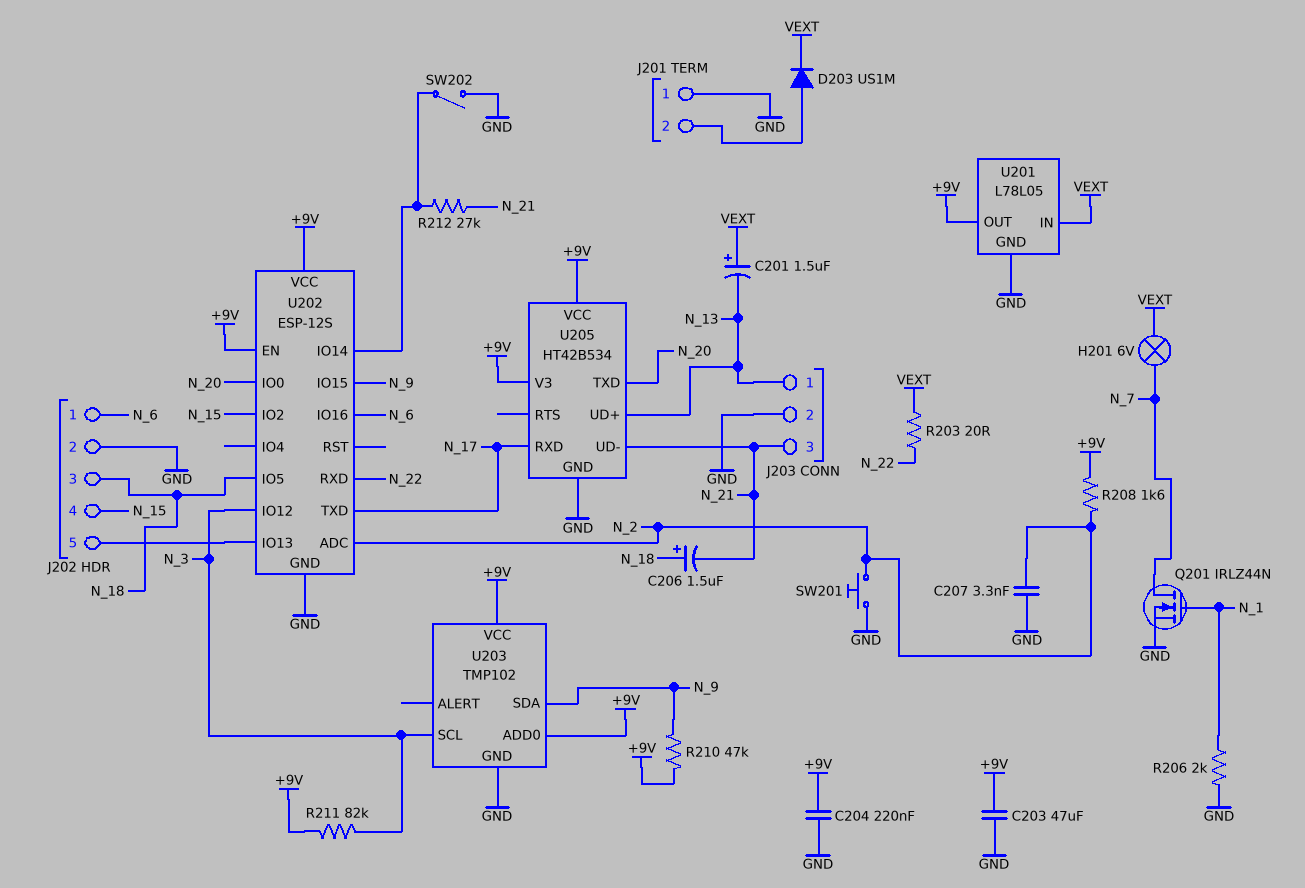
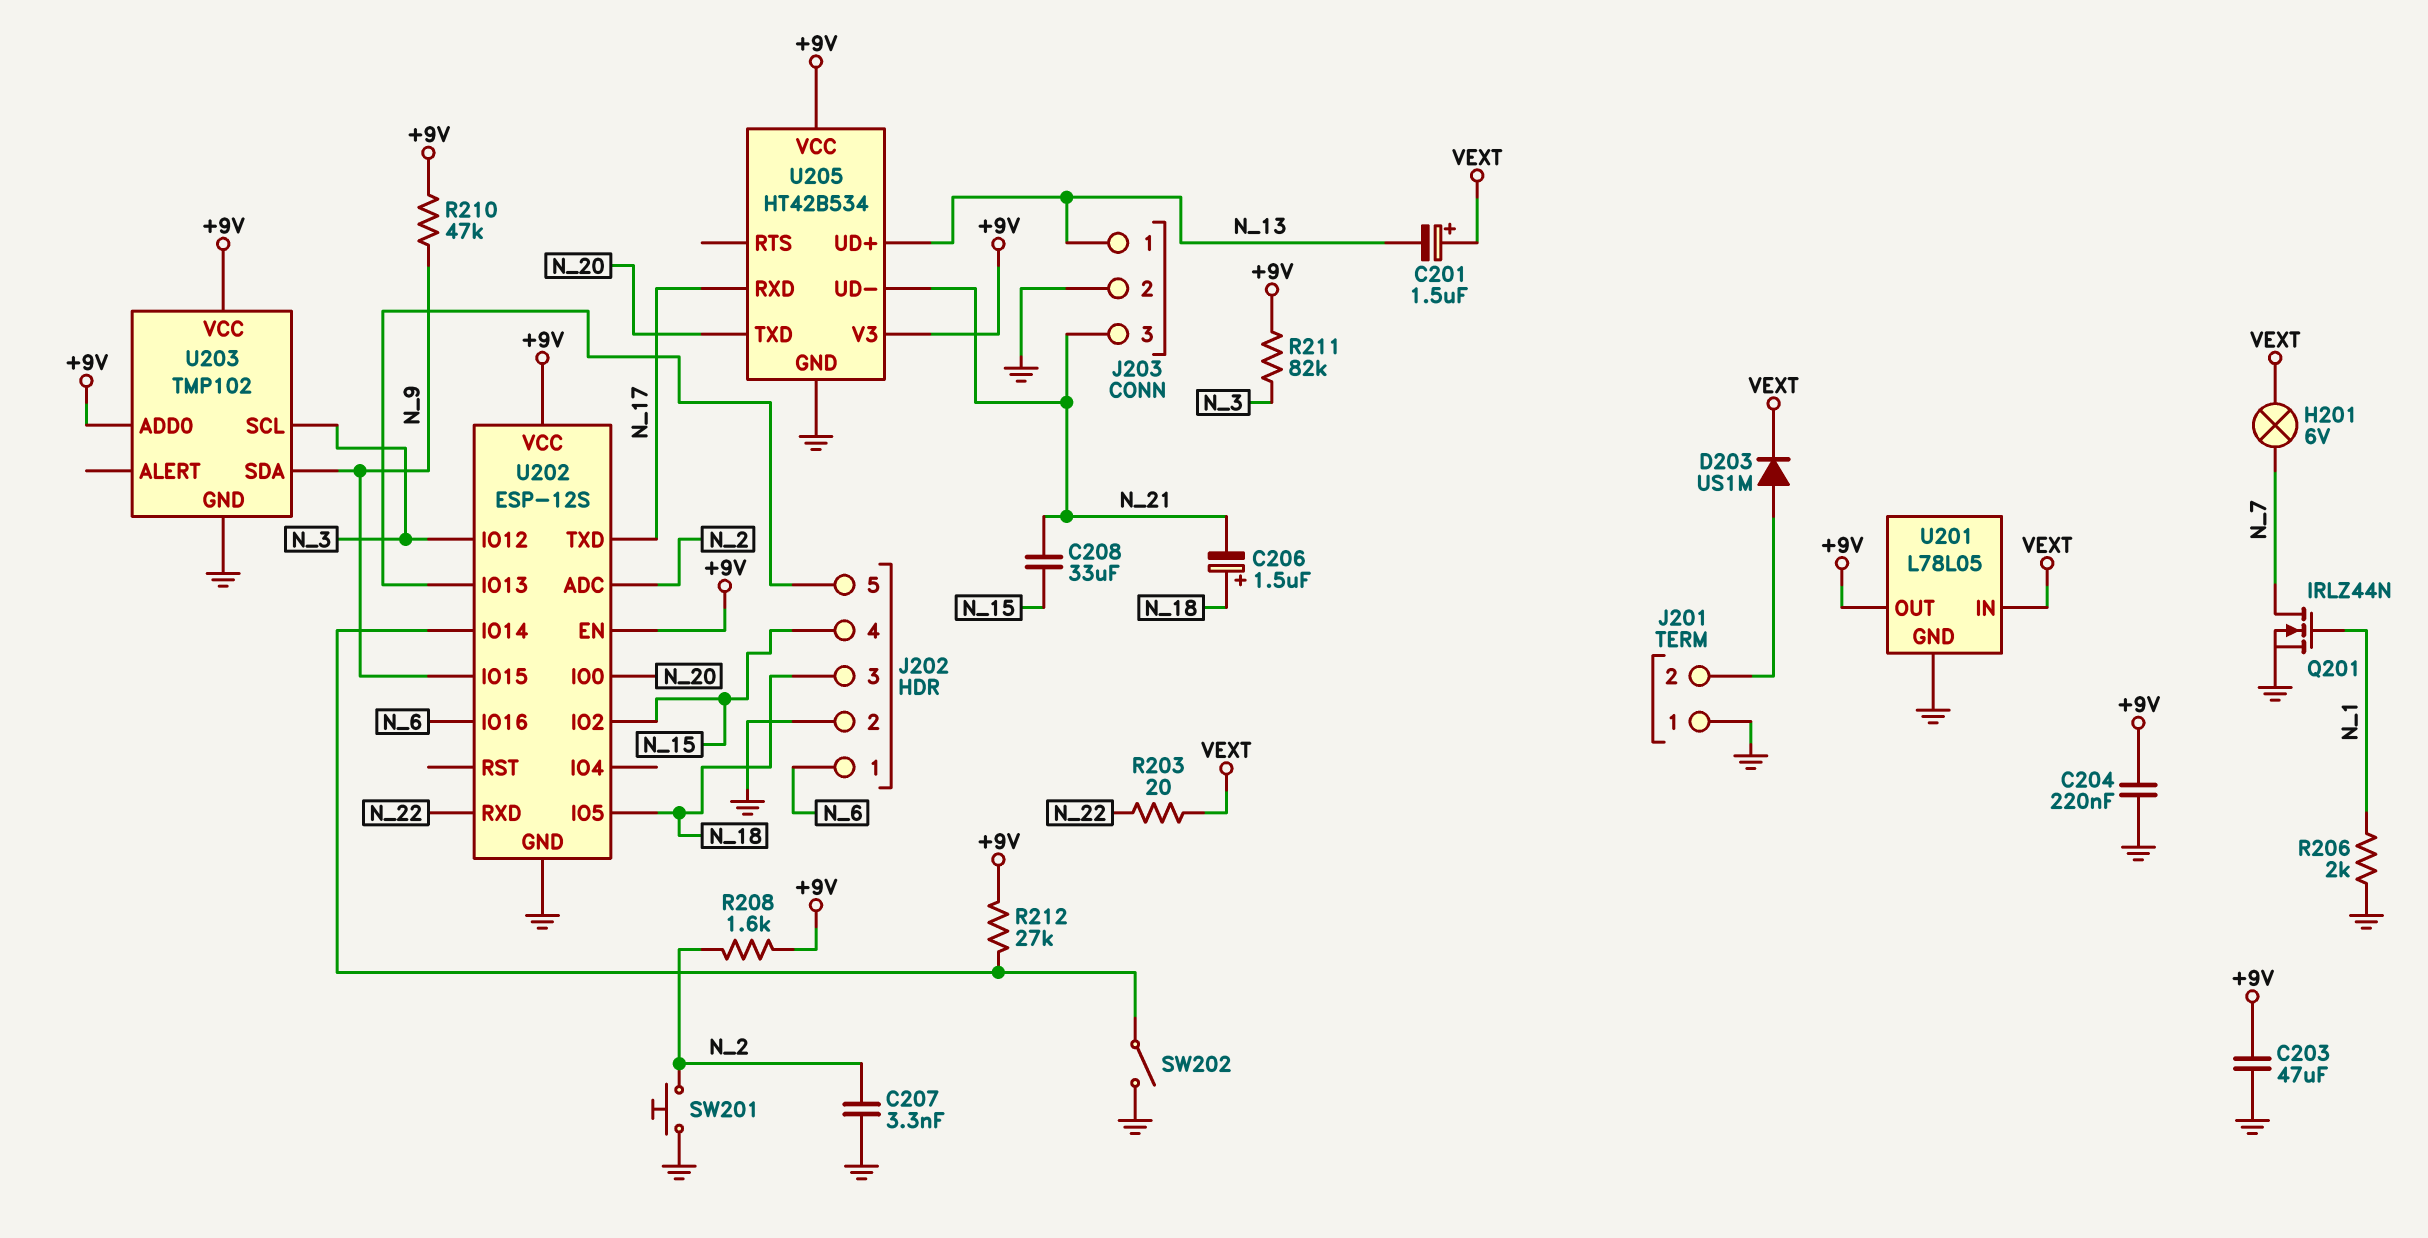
C208: none -> 33uF (N_15, N_21)
R212: 27k (N_21, U202/IO14) -> 27k (+9V, U202/IO14)

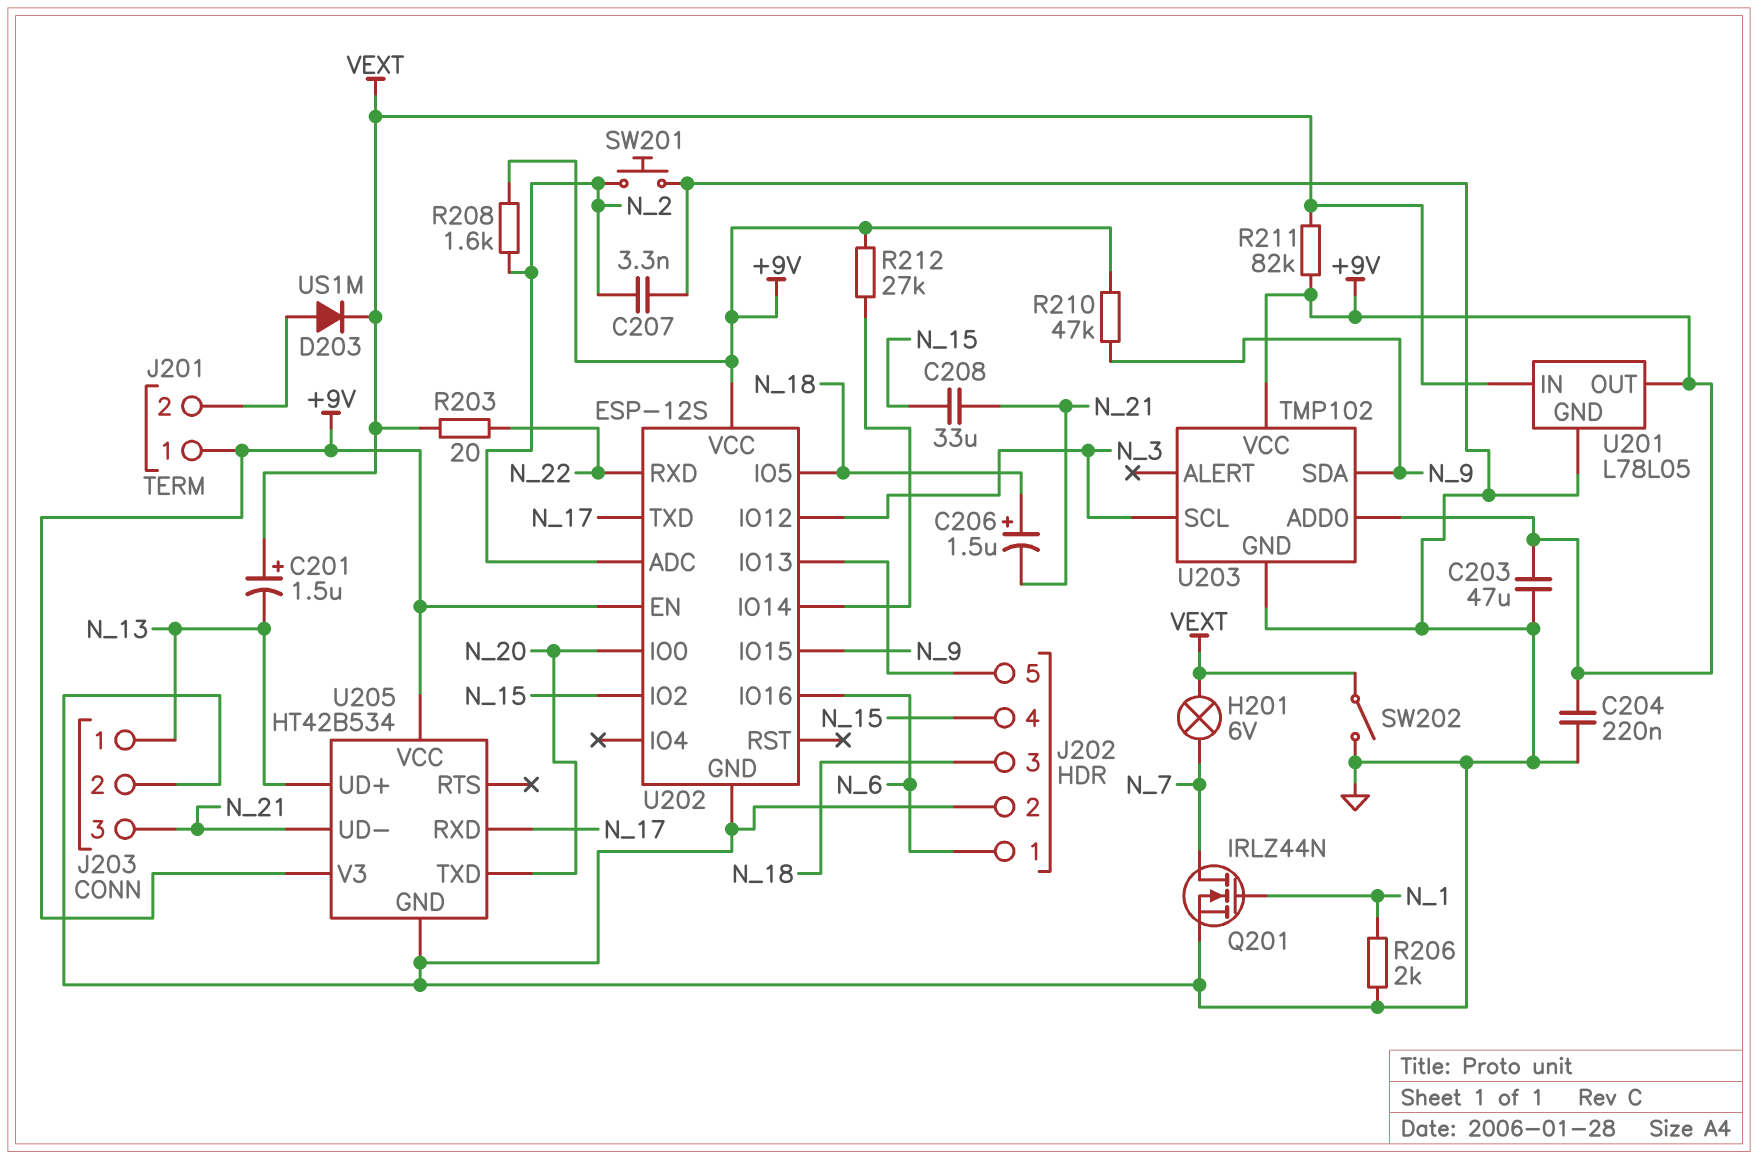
J201 pin 1: GND -> +9V
R211: 82k (+9V, N_3) -> 82k (+9V, VEXT)
SW202: switch (GND, U202/IO14) -> switch (GND, VEXT)

